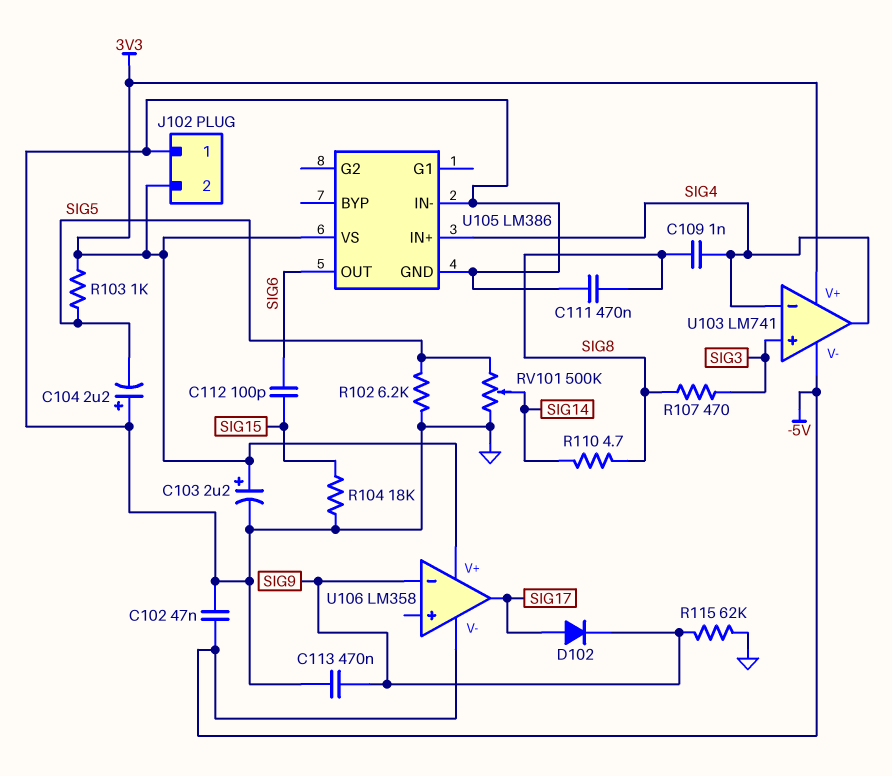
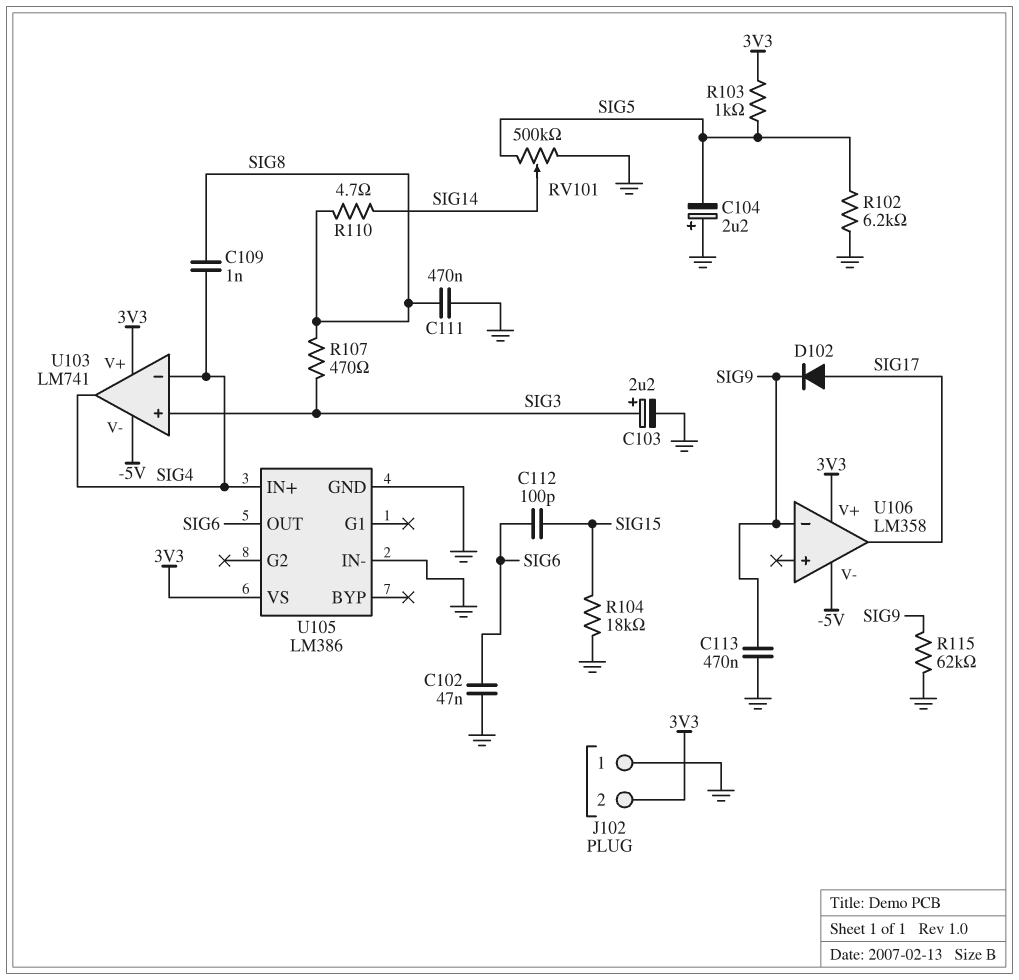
C102: 47nF (-5V, GND) -> 47nF (GND, SIG6)
C103: 2.2uF (plus 3V3, minus GND) -> 2.2uF (plus SIG3, minus GND)

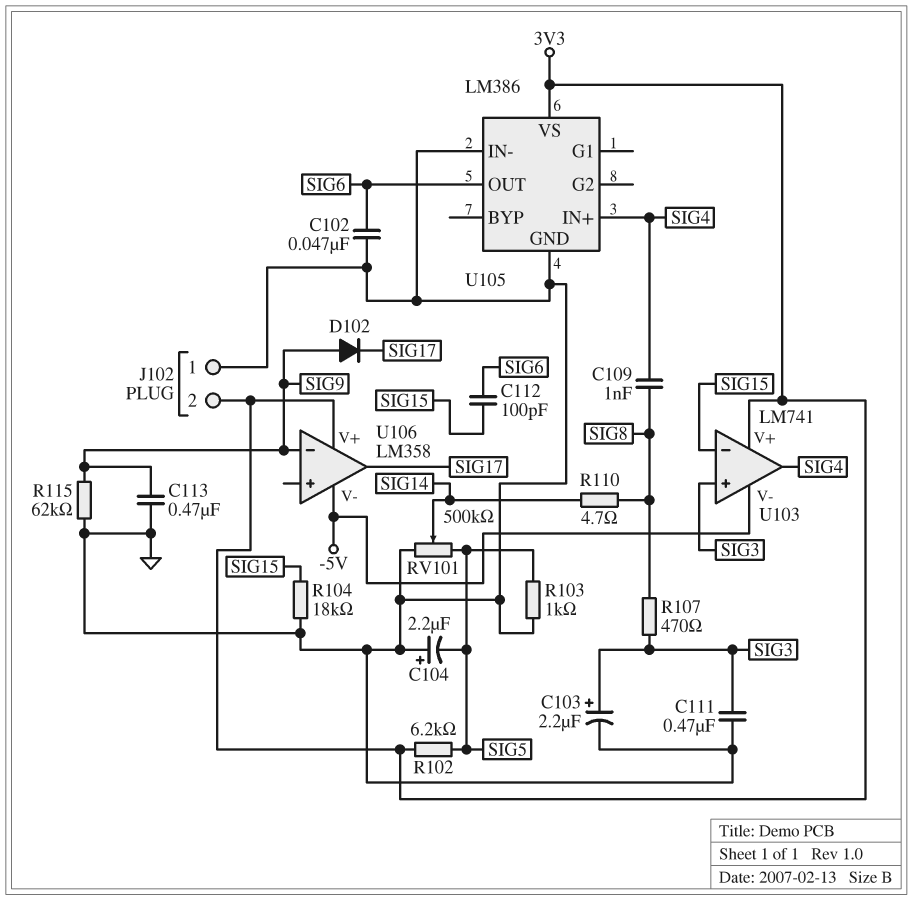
C111: 470nF (GND, SIG8) -> 470nF (GND, SIG3)
D102: diode (A SIG17, K SIG9) -> diode (A SIG9, K SIG17)
R102: 6.2k (GND, SIG5) -> 6.2k (3V3, SIG5)
R103: 1k (3V3, SIG5) -> 1k (GND, SIG5)
U103 pin in-: SIG4 -> SIG15

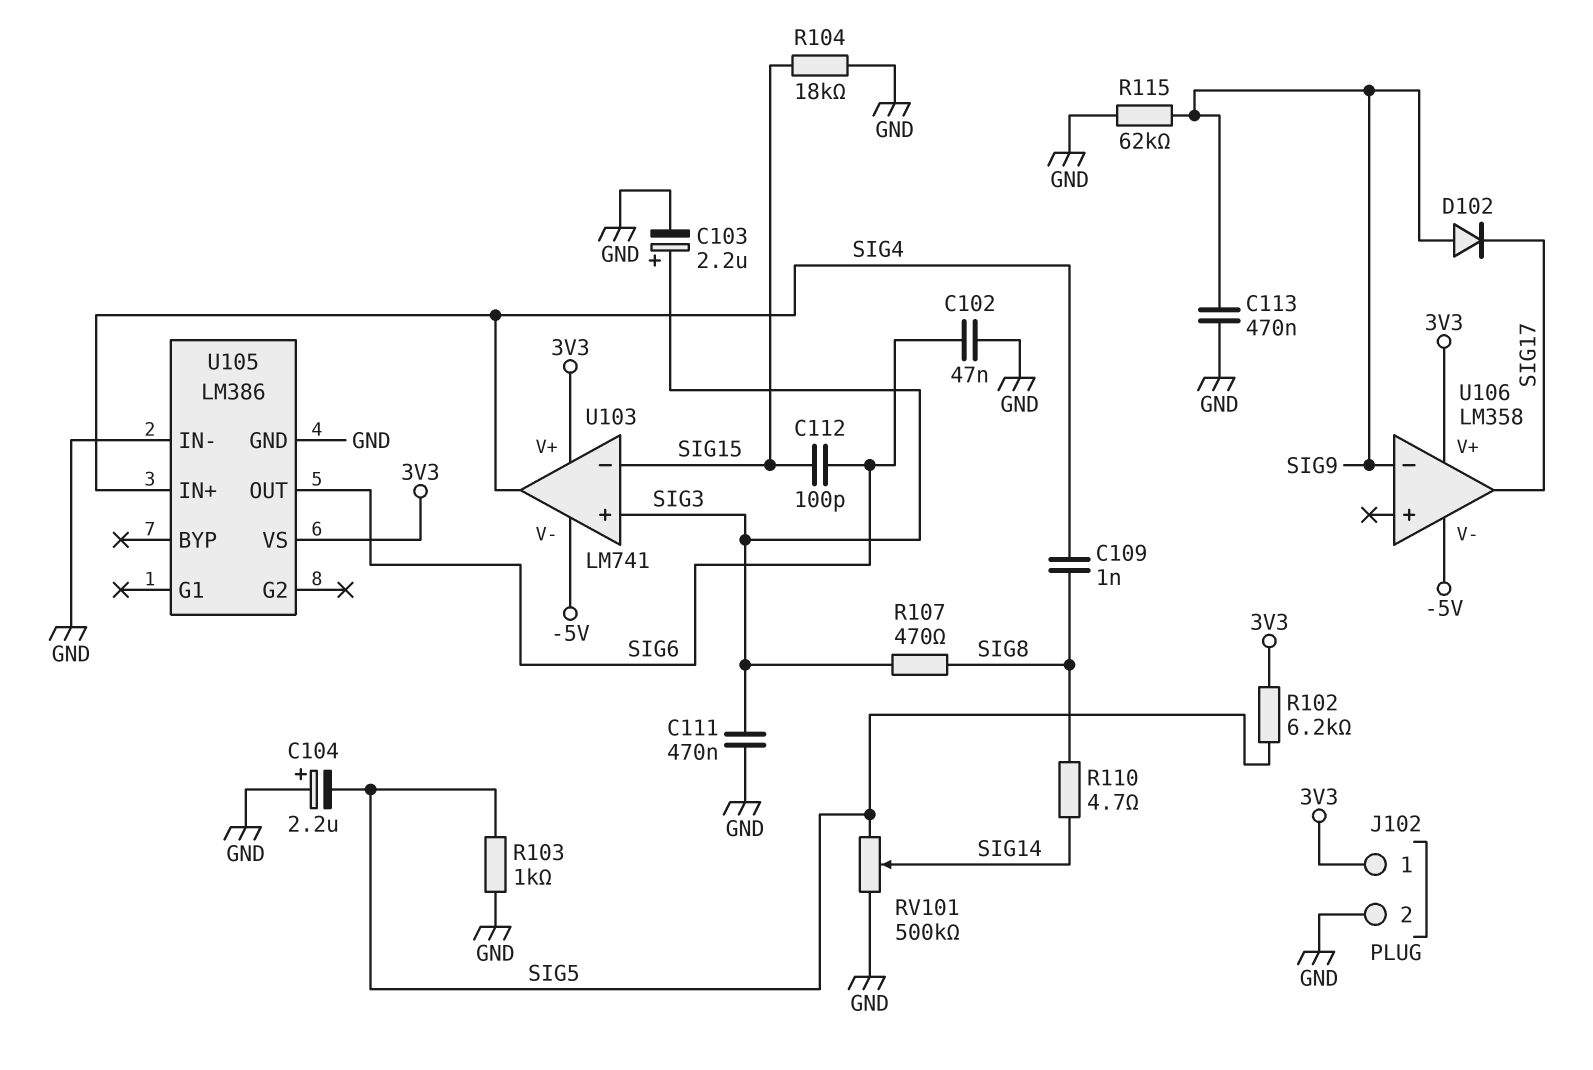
J102 pin 1: GND -> 3V3
J102 pin 2: 3V3 -> GND

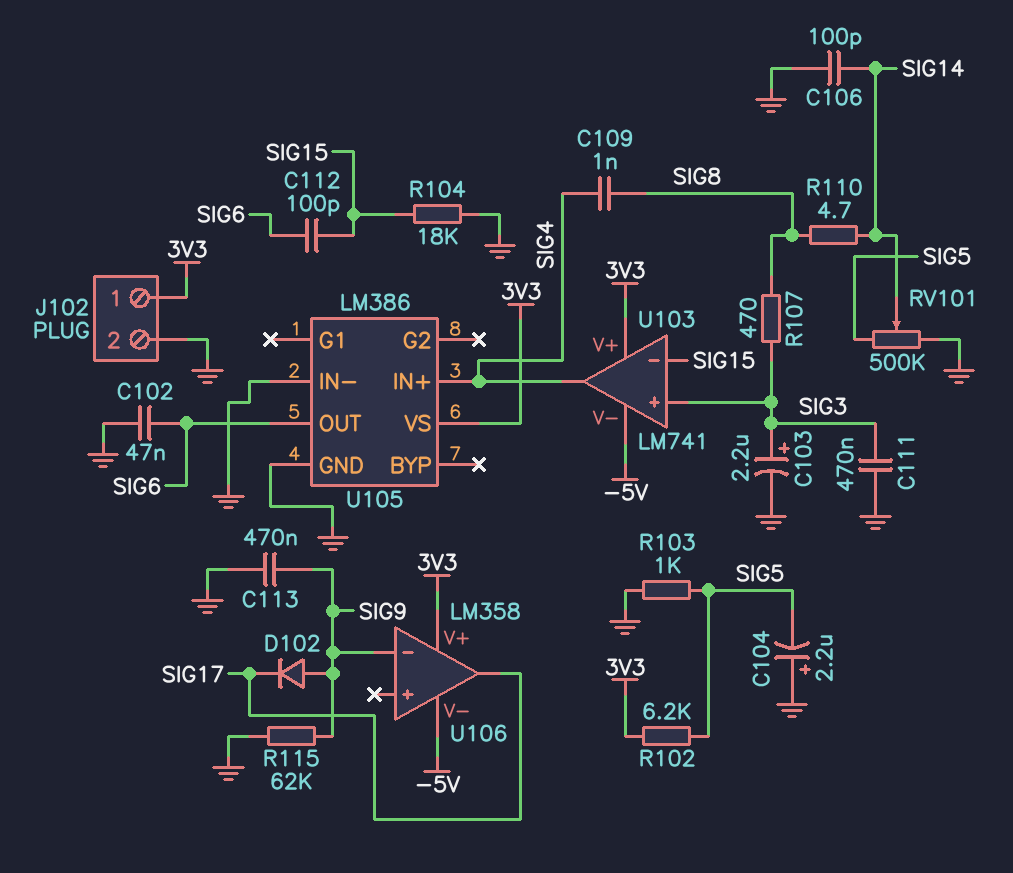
C106: none -> 100pF (GND, SIG14)

